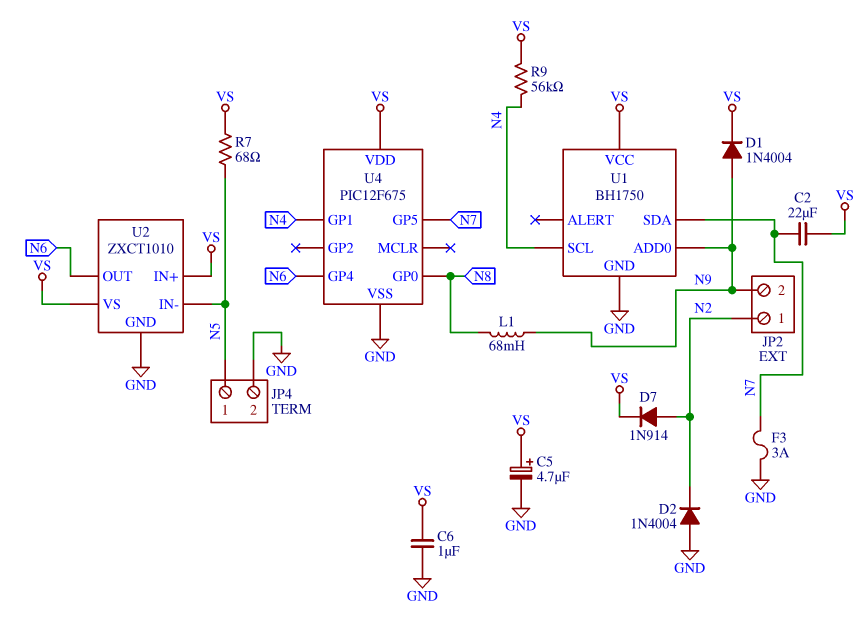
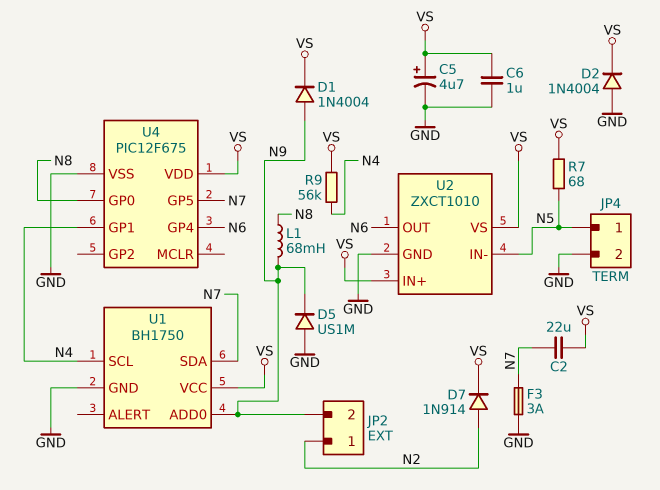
D2: diode 1N4004 (A GND, K N2) -> diode 1N4004 (A GND, K VS)
D5: none -> diode US1M (A GND, K N9)

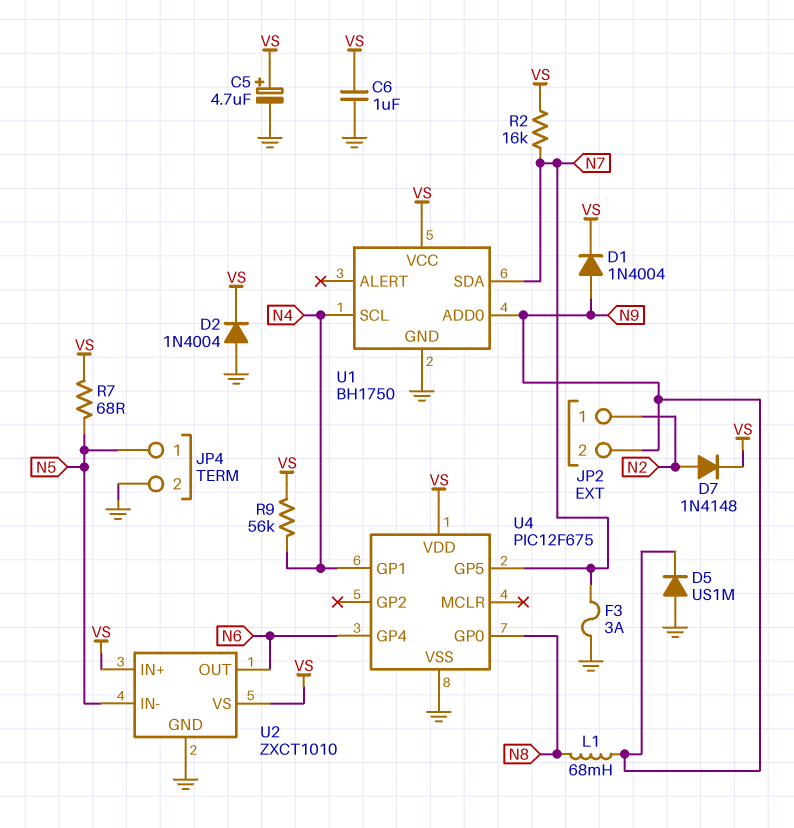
C2: 22uF (N7, VS) -> none
D7: diode 1N914 (A N2, K VS) -> diode 1N4148 (A N2, K VS)
R2: none -> 16k (N7, VS)

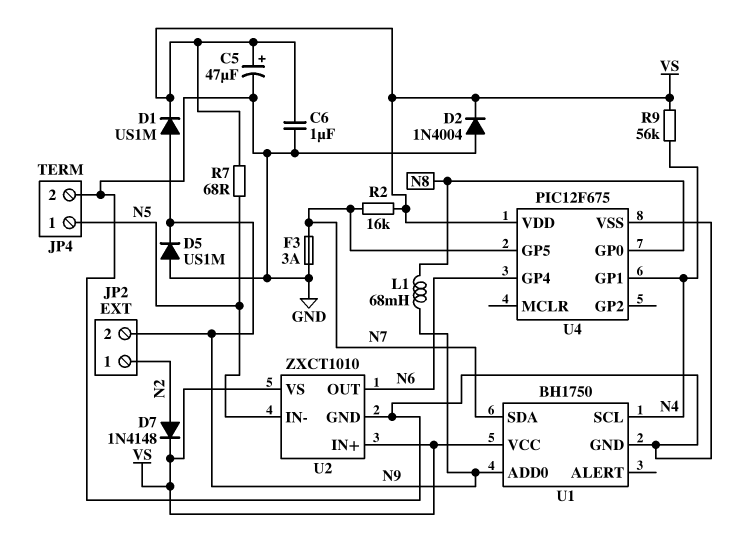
C5: 4.7uF (plus VS, minus GND) -> 47uF (plus VS, minus GND)
D1: diode 1N4004 (A N9, K VS) -> diode US1M (A N9, K VS)

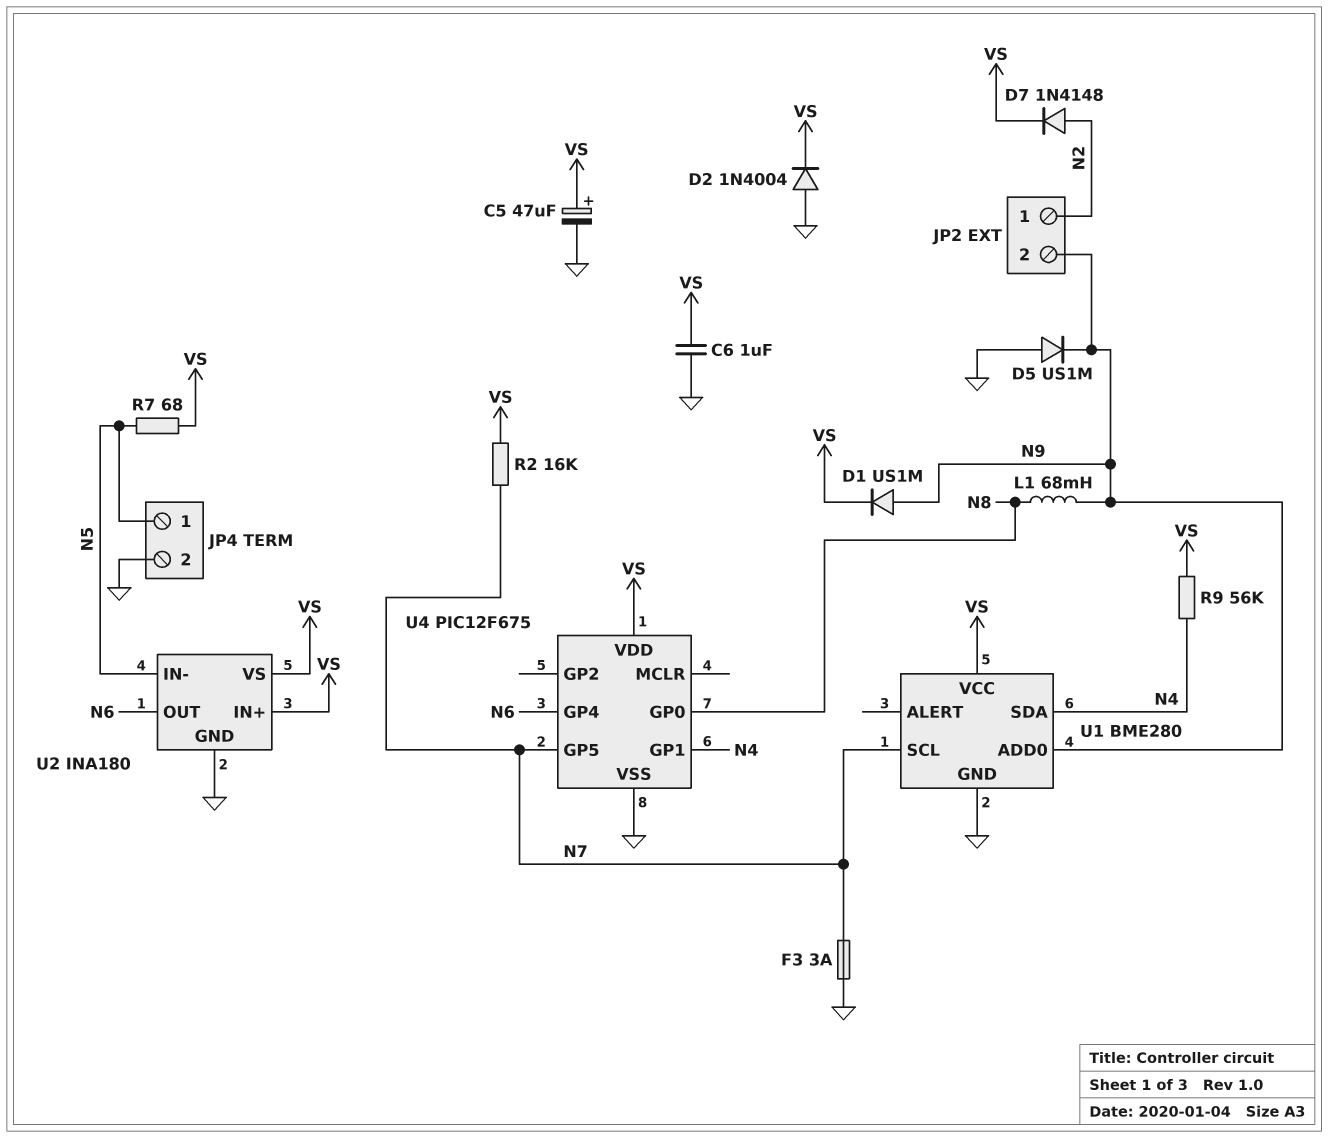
U1: BH1750 -> BME280
U1 pin SCL: N4 -> N7
U1 pin SDA: N7 -> N4
U2: ZXCT1010 -> INA180

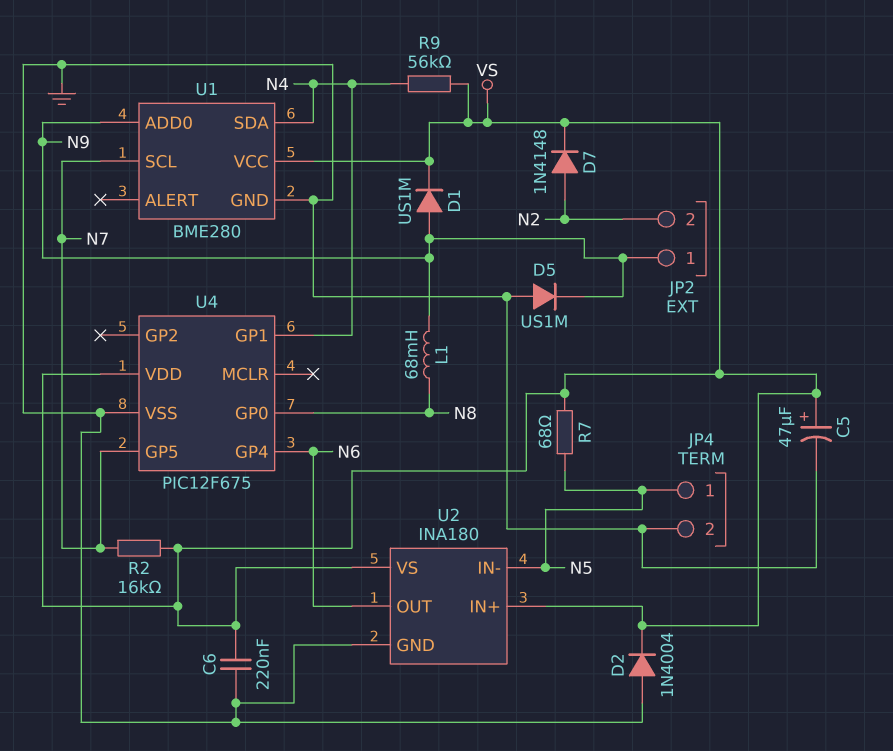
C6: 1uF (GND, VS) -> 220nF (GND, VS)
F3: 3A (GND, N7) -> none
JP2 pin 1: N2 -> N9
JP2 pin 2: N9 -> N2

